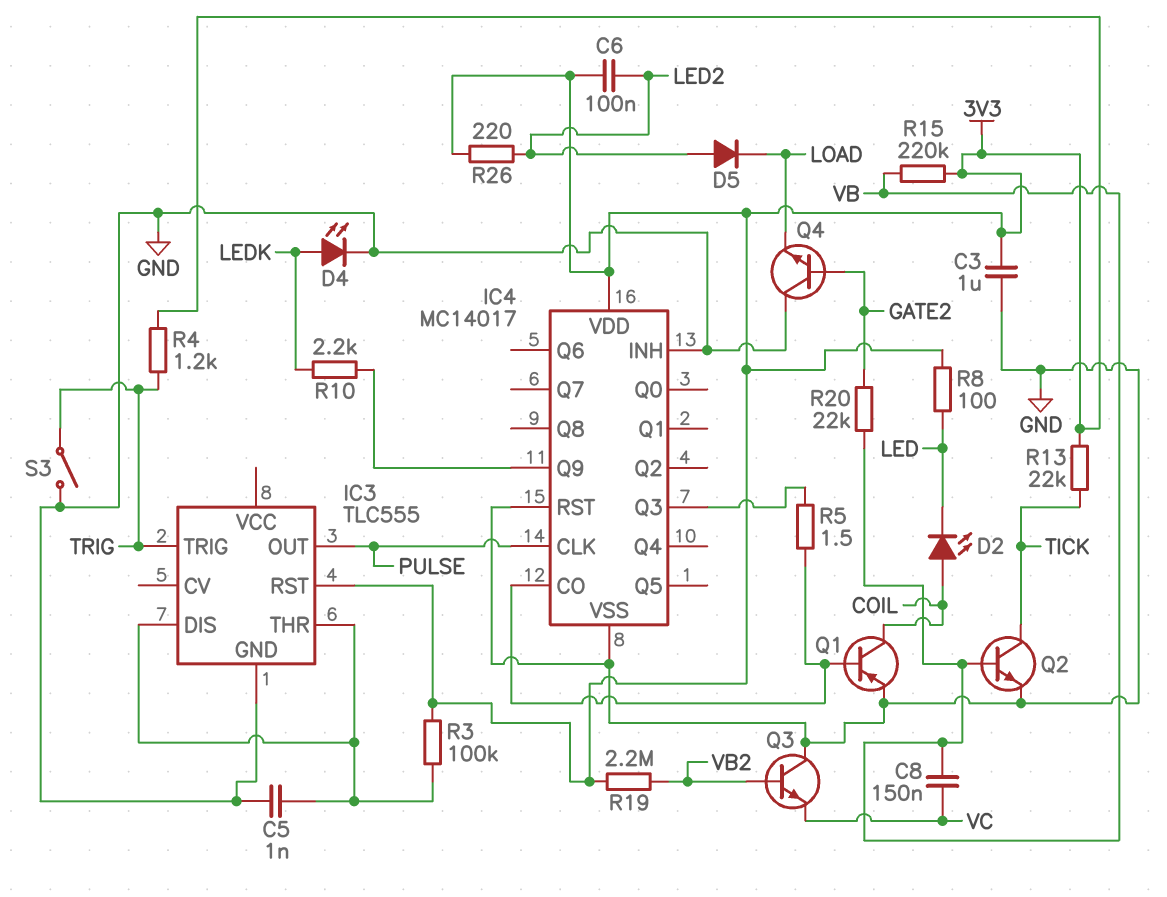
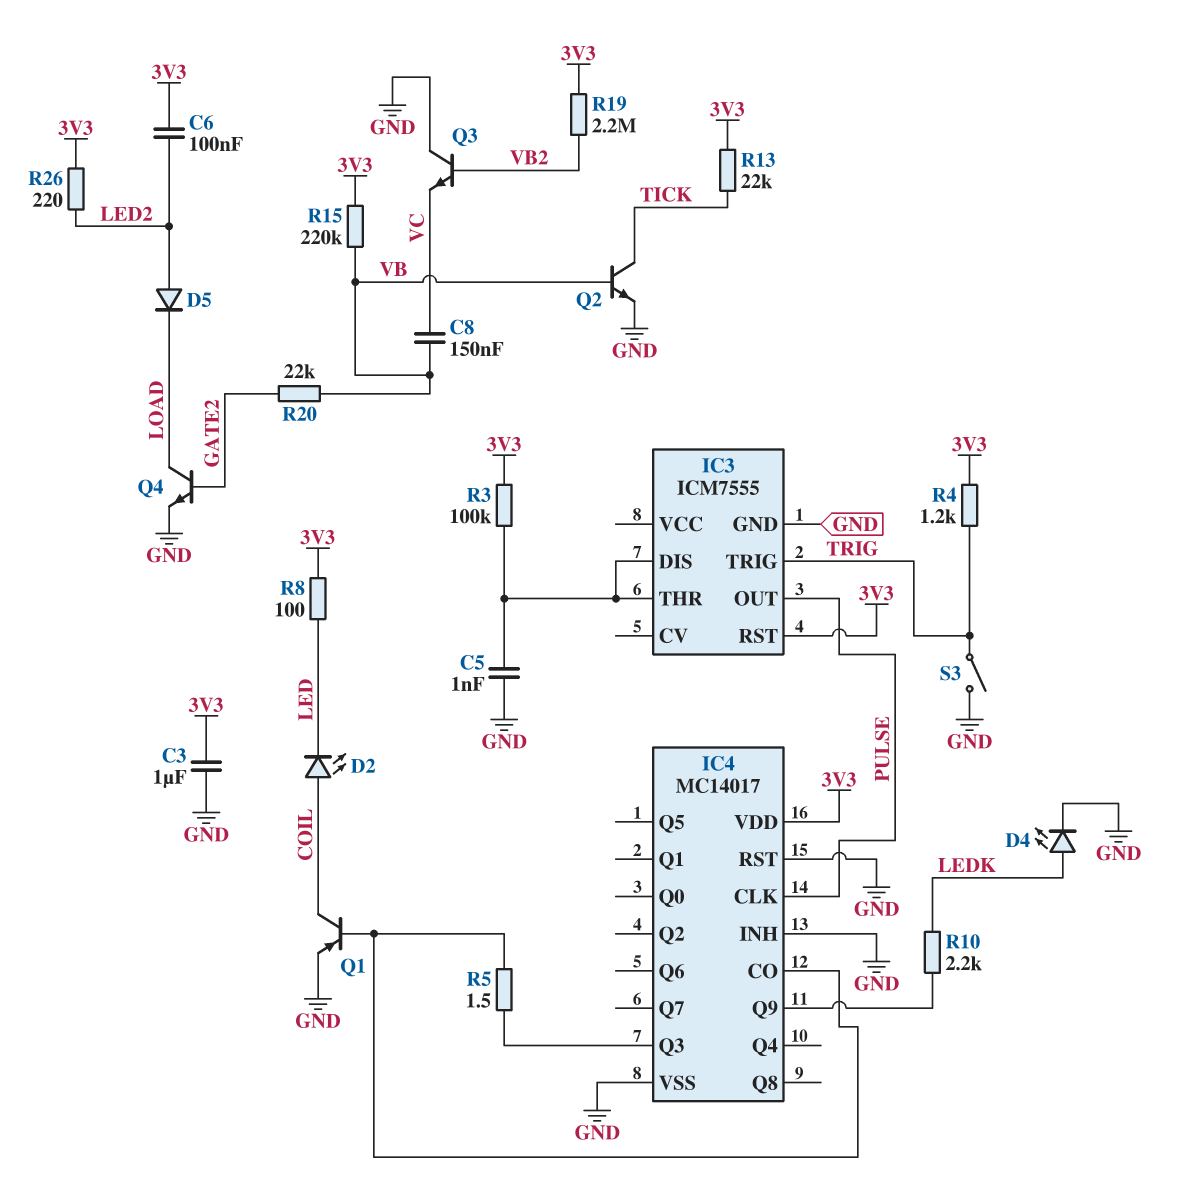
IC3: TLC555 -> ICM7555
Q4: NPN (B GATE2, C GND, E LOAD) -> NPN (B GATE2, C LOAD, E GND)

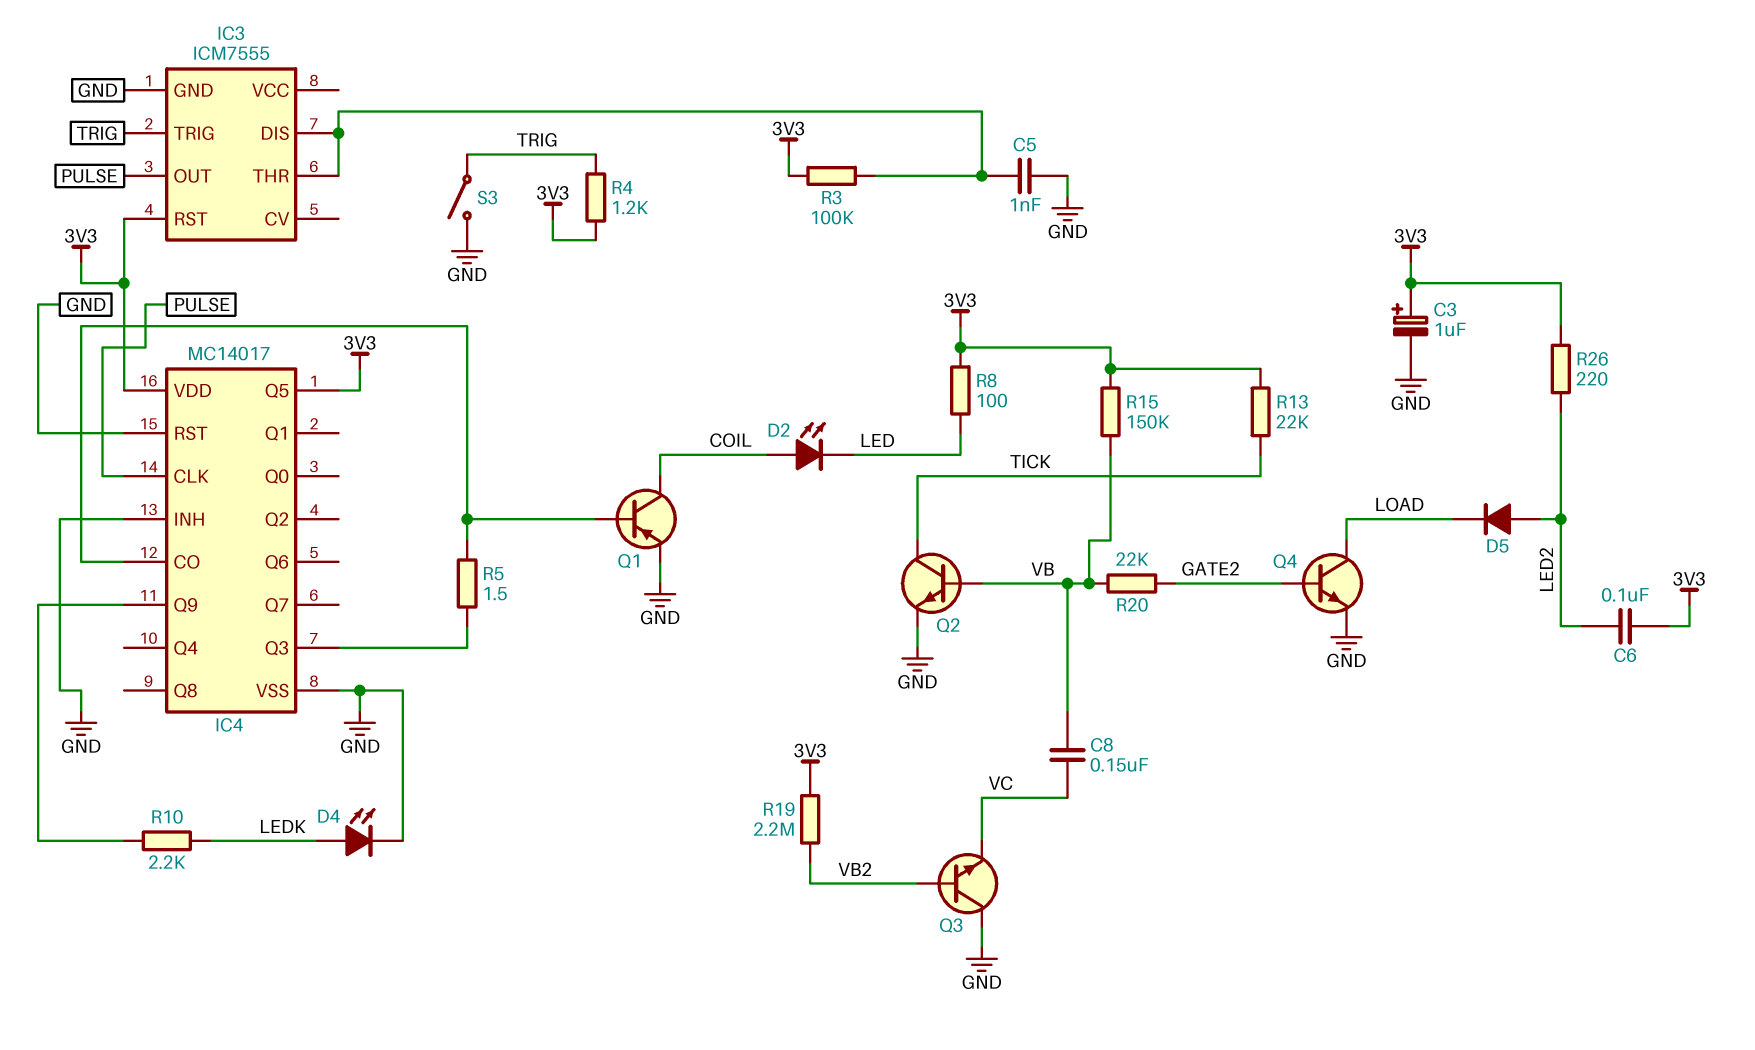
C3: 1uF (3V3, GND) -> 1uF (plus 3V3, minus GND)
IC4 pin Q5: none -> 3V3
R15: 220k (3V3, VB) -> 150k (3V3, VB)

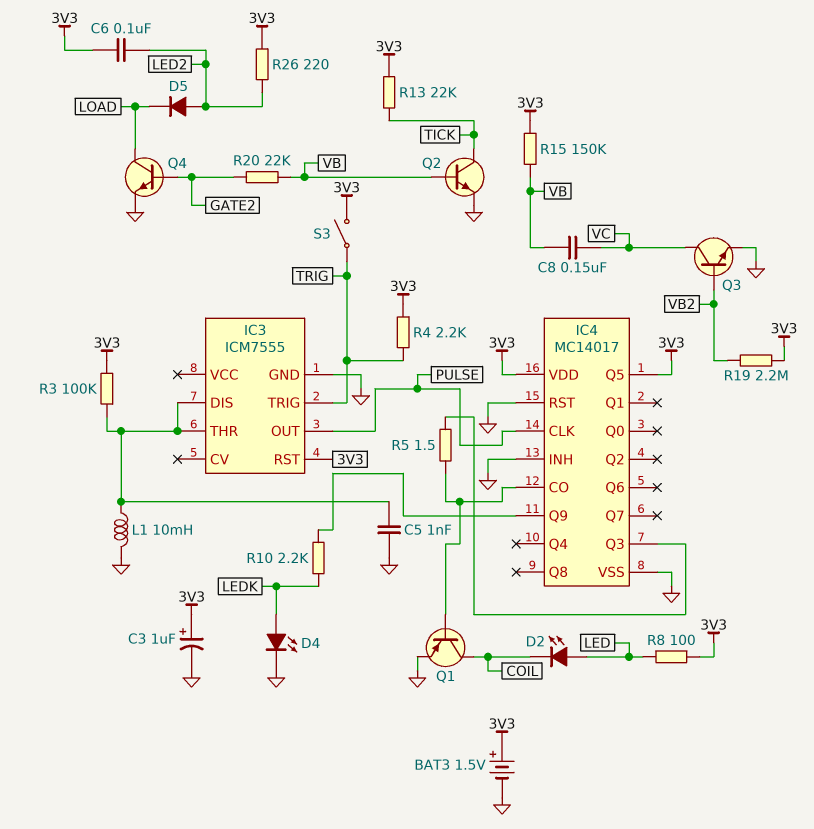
BAT3: none -> 1.5V (plus 3V3, minus GND)
D2: LED (A COIL, K LED) -> LED (A LED, K COIL)
L1: none -> 10mH (GND, IC3/DIS)
Q3: NPN (B VB2, C GND, E VC) -> NPN (B VB2, C VC, E GND)
R4: 1.2k (3V3, TRIG) -> 2.2k (3V3, TRIG)
S3: switch (GND, TRIG) -> switch (3V3, TRIG)

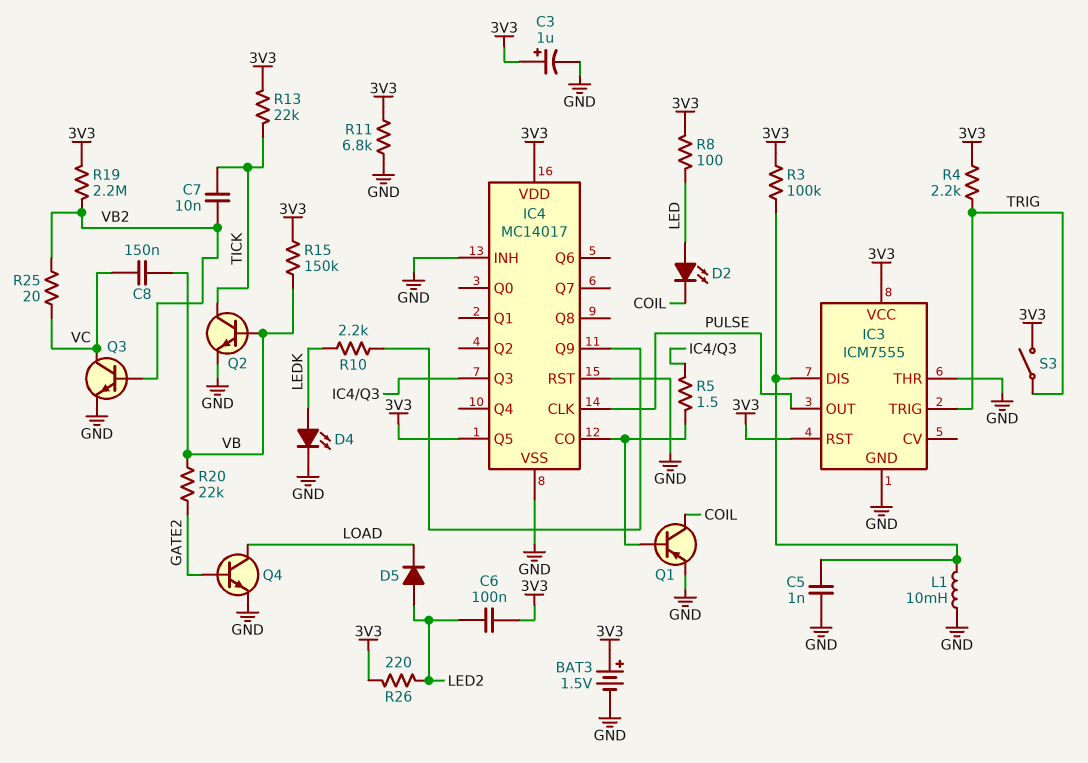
C7: none -> 10nF (TICK, VB2)
IC3 pin THR: IC3/DIS -> GND
IC3 pin VCC: none -> 3V3
R11: none -> 6.8k (3V3, GND)
R25: none -> 20 (VB2, VC)

